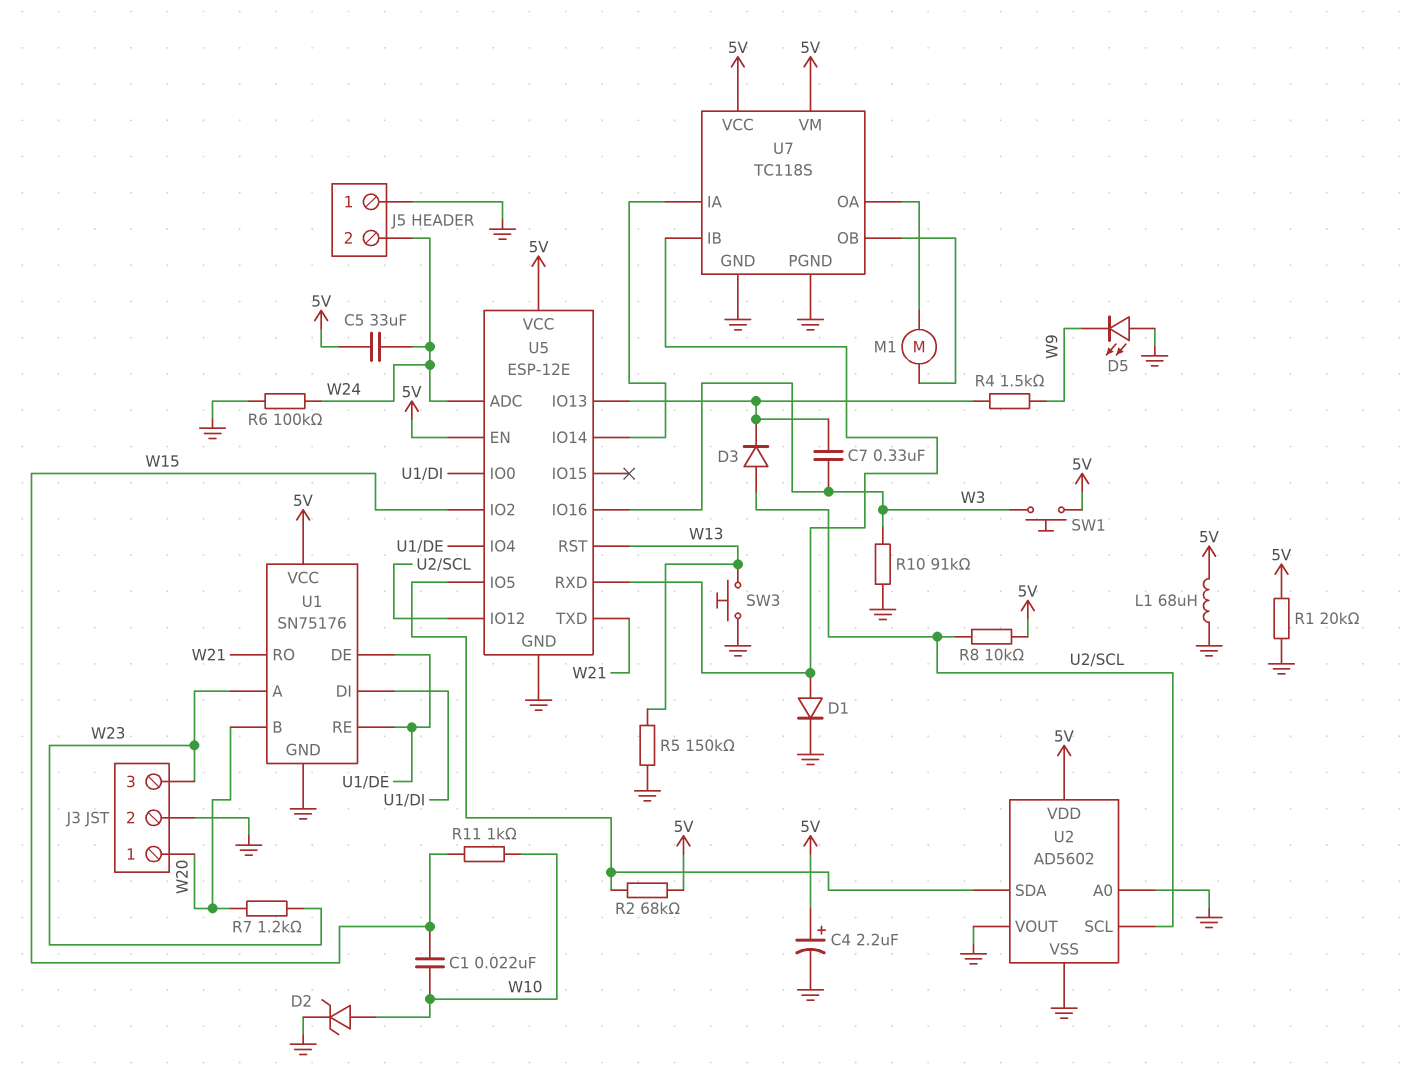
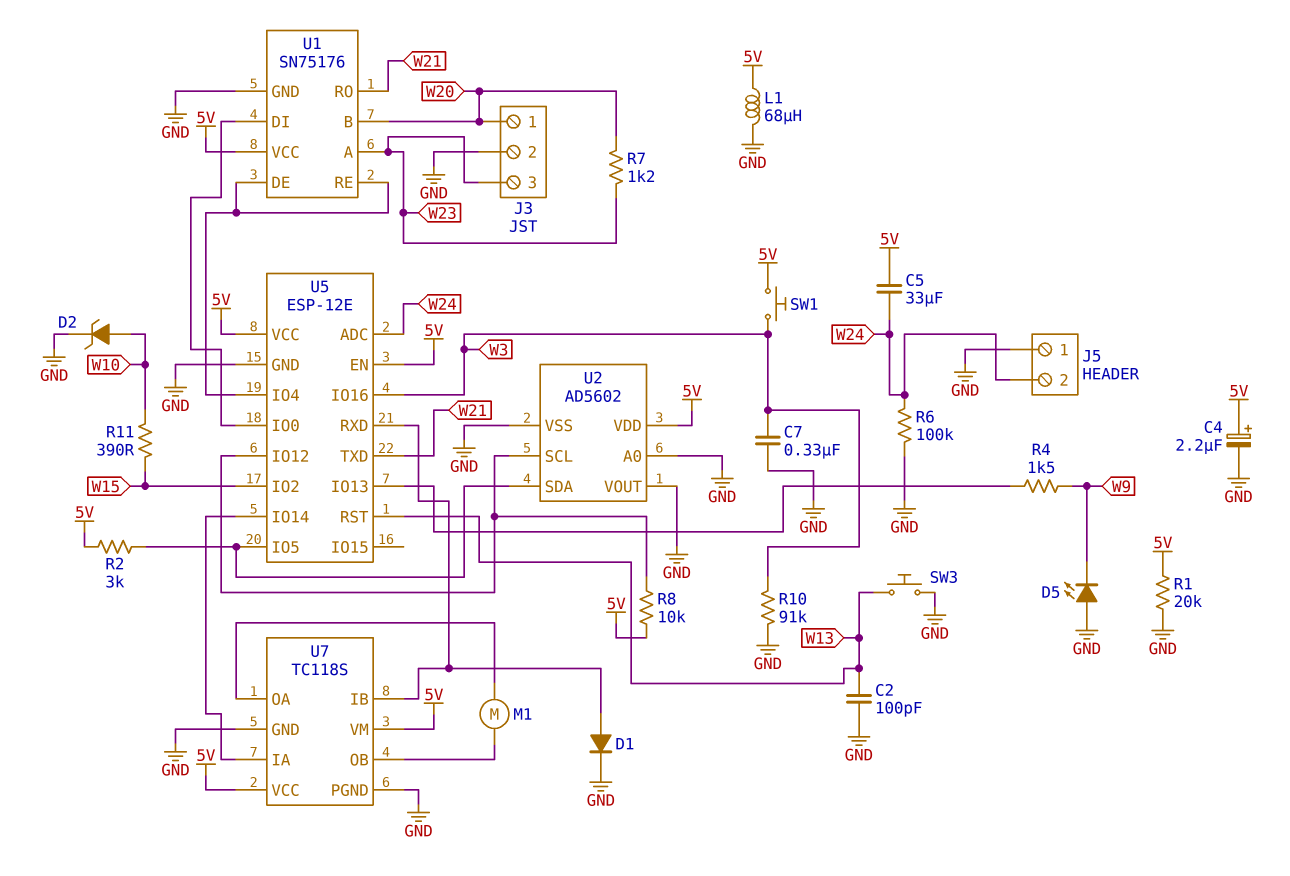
C1: 22nF (W10, W15) -> none
C2: none -> 100pF (GND, W13)
C7: 330nF (U5/IO13, W3) -> 330nF (GND, W3)
D3: diode (A U2/SCL, K U5/IO13) -> none
R2: 68k (5V, U2/SDA) -> 3k (5V, U2/SDA)
R5: 150k (GND, W13) -> none
R11: 1k (W10, W15) -> 390 (W10, W15)

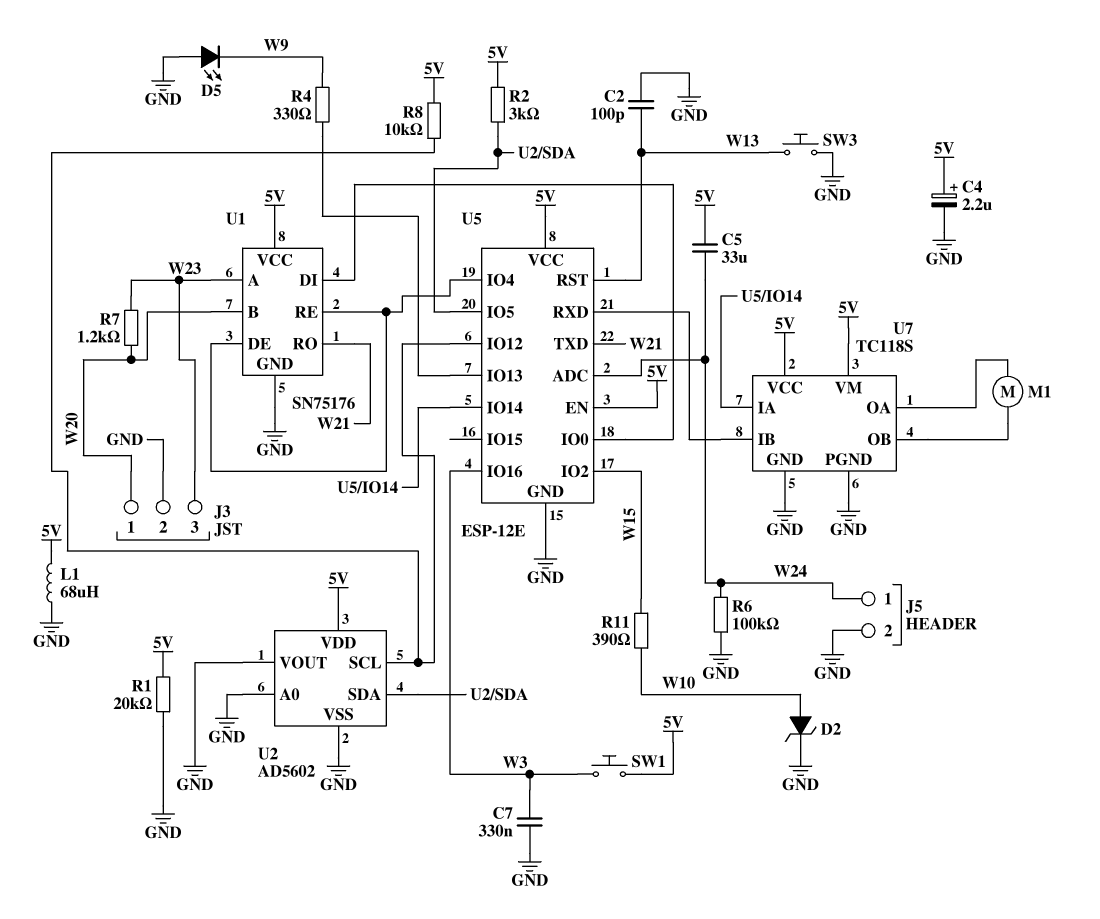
D1: diode (A U5/RXD, K GND) -> none
J5 pin 1: GND -> W24
J5 pin 2: W24 -> GND
R4: 1.5k (U5/IO13, W9) -> 330 (U5/IO13, W9)
R10: 91k (GND, W3) -> none

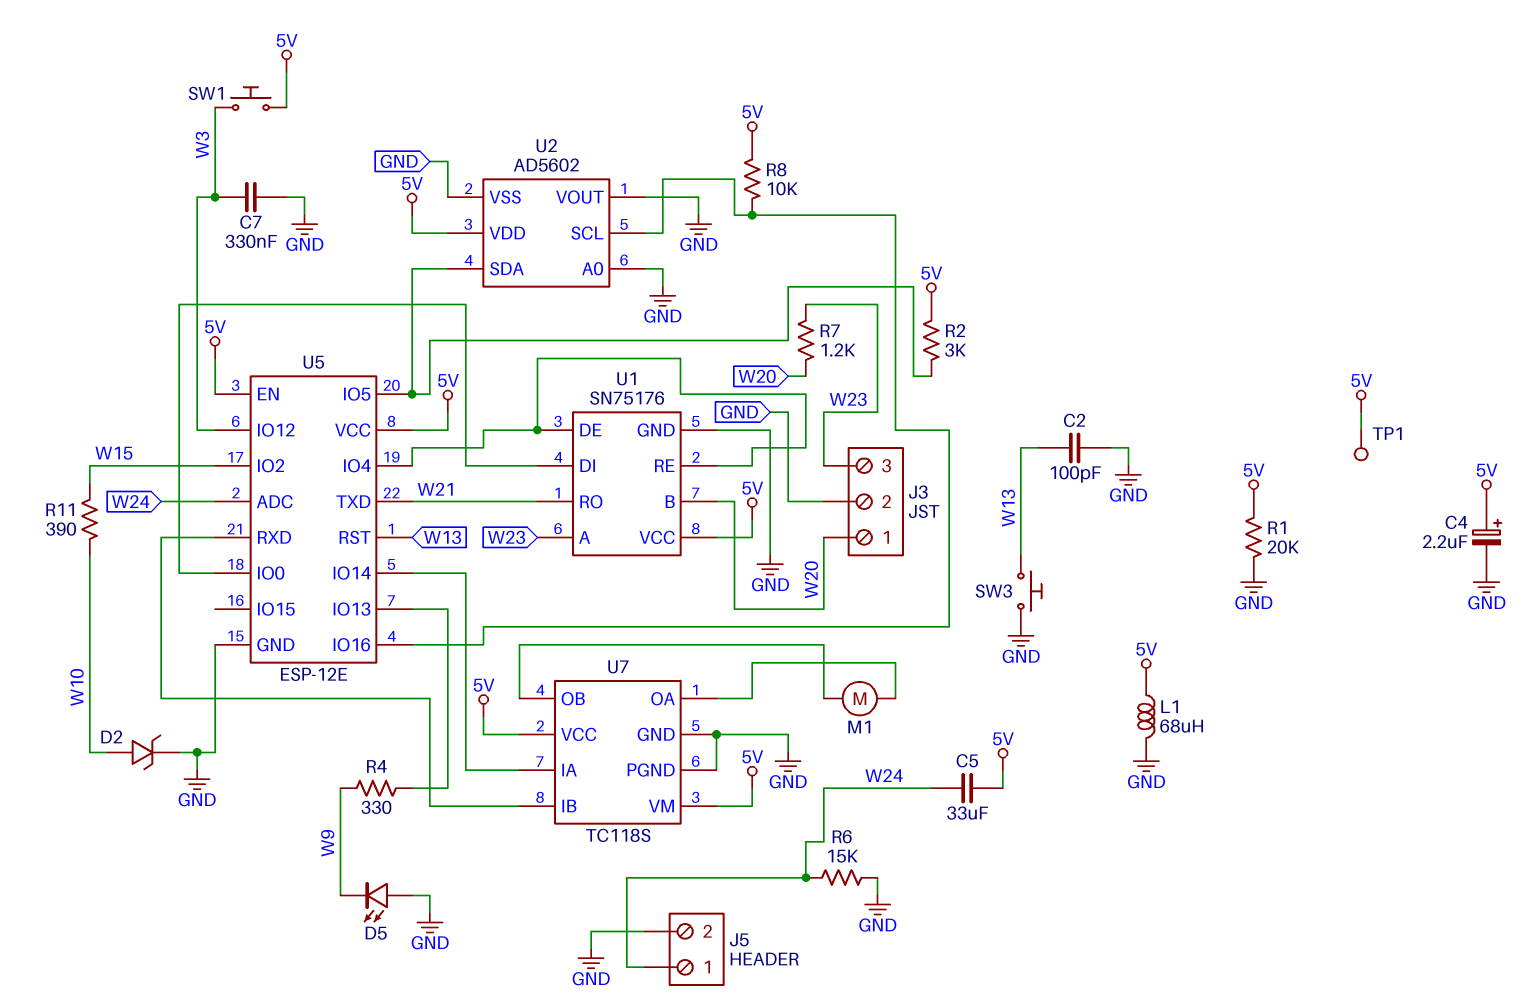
R6: 100k (GND, W24) -> 15k (GND, W24)
TP1: none -> test point (5V)
U5 pin IO12: U2/SCL -> W3
U5 pin IO16: W3 -> U2/SCL

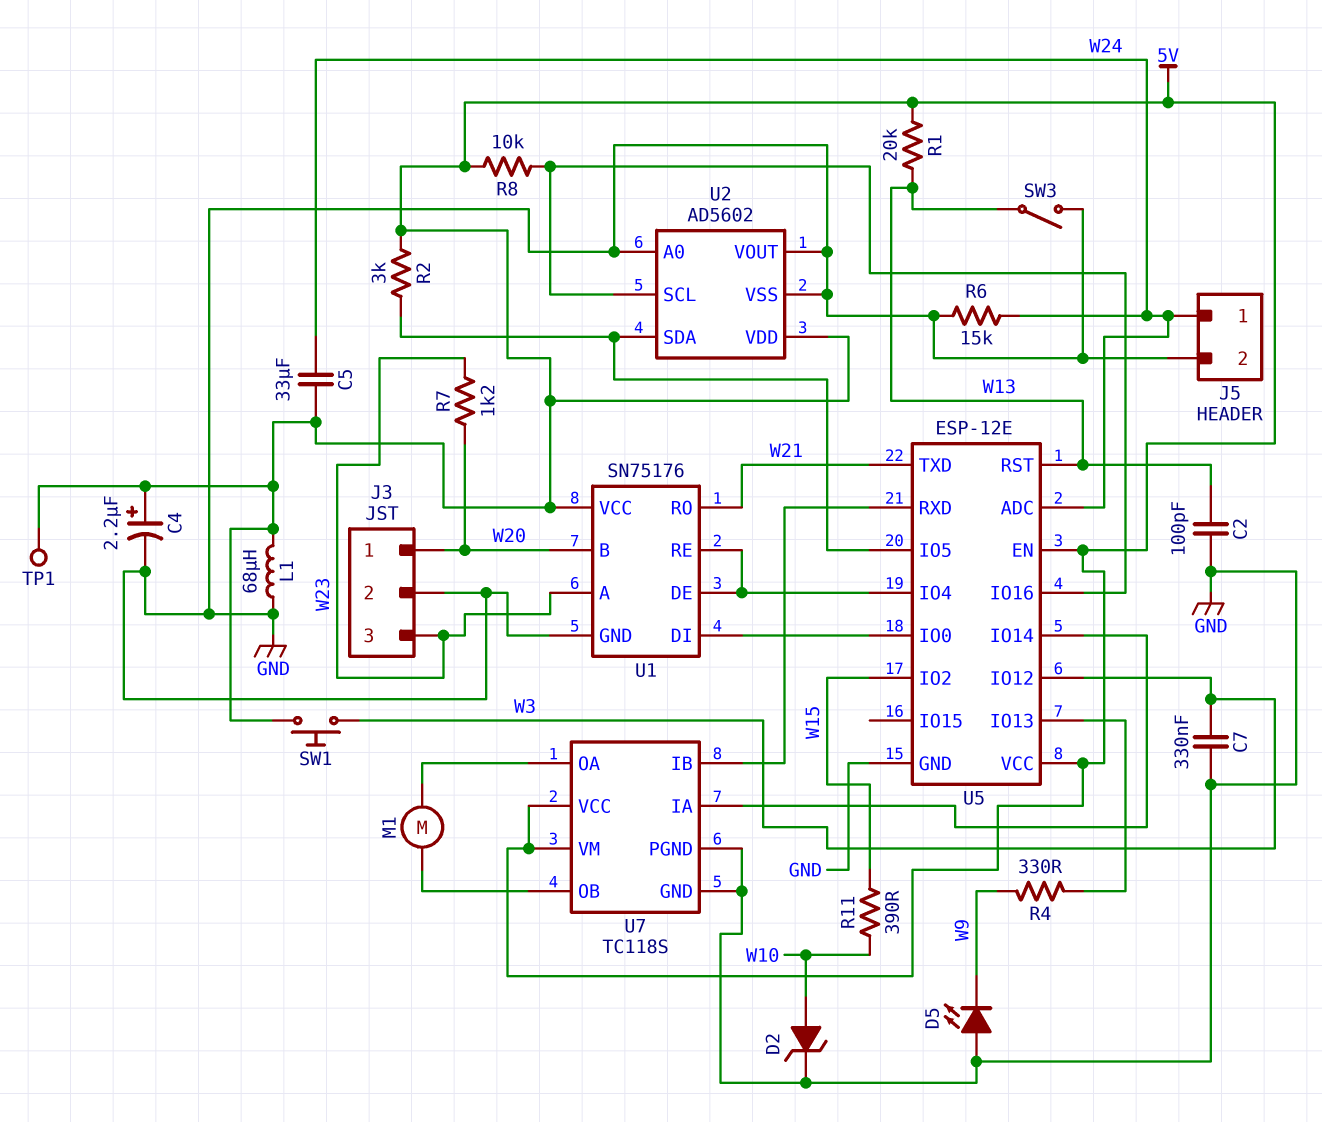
R1: 20k (5V, GND) -> 20k (5V, W13)
SW3: button (GND, W13) -> switch (GND, W13)

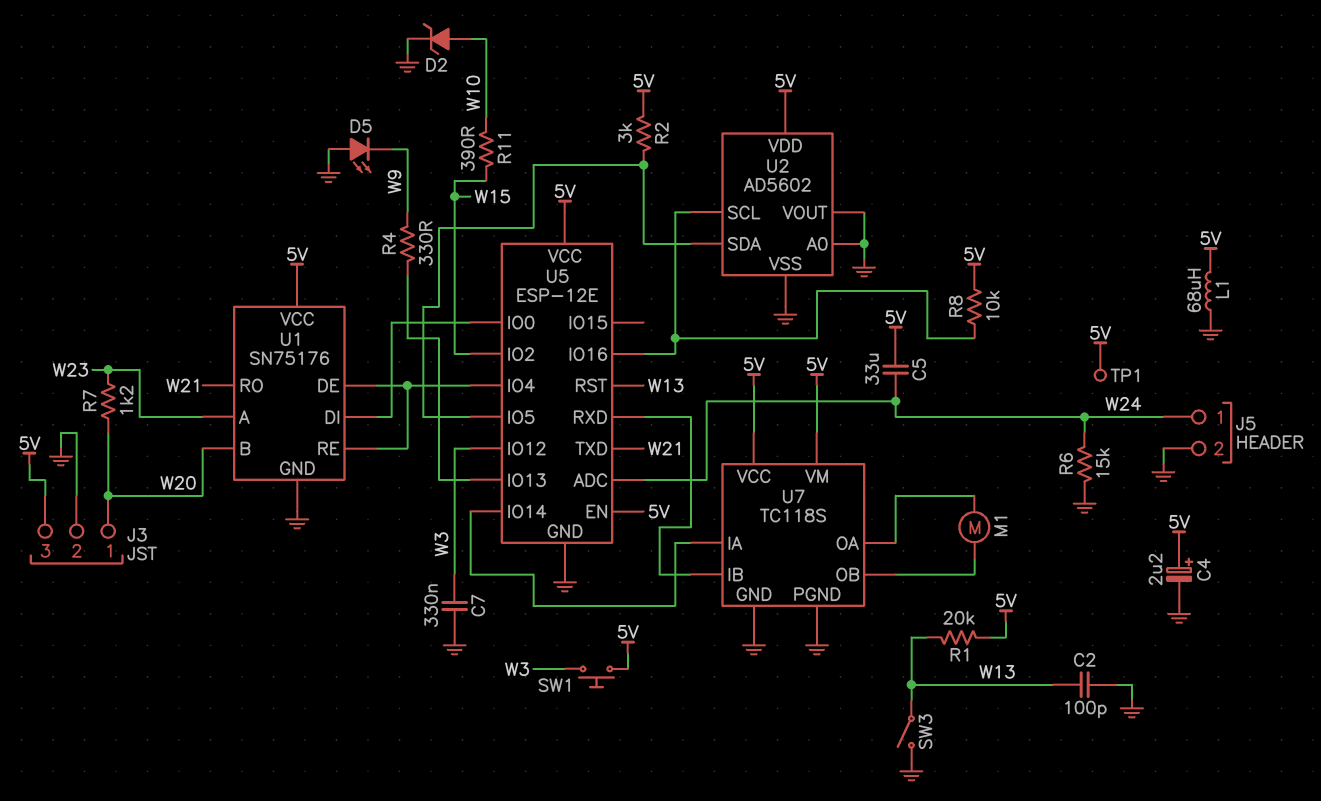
J3 pin 3: W23 -> 5V

